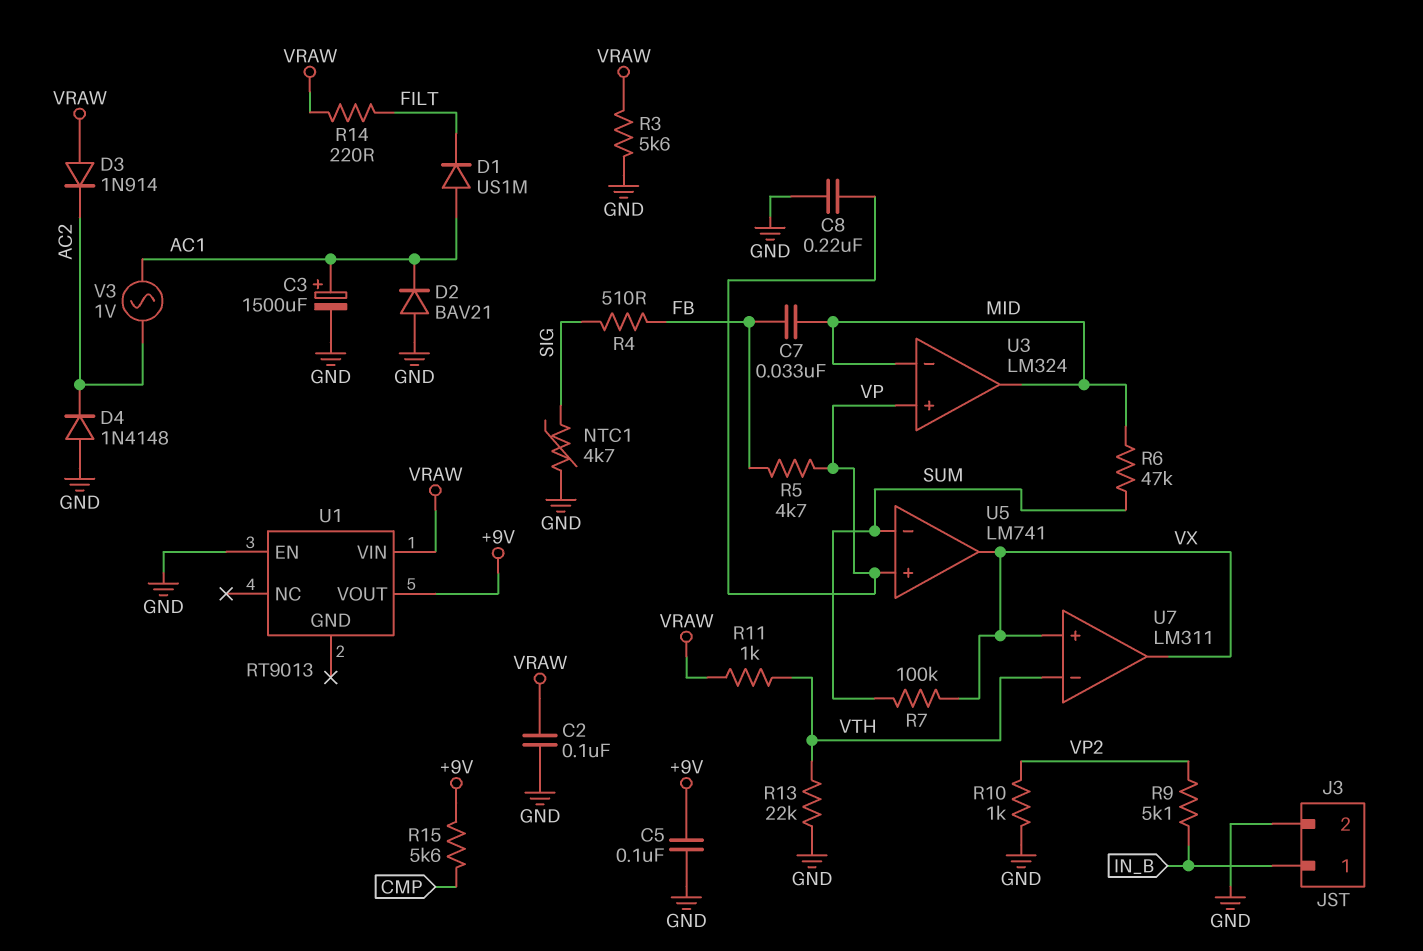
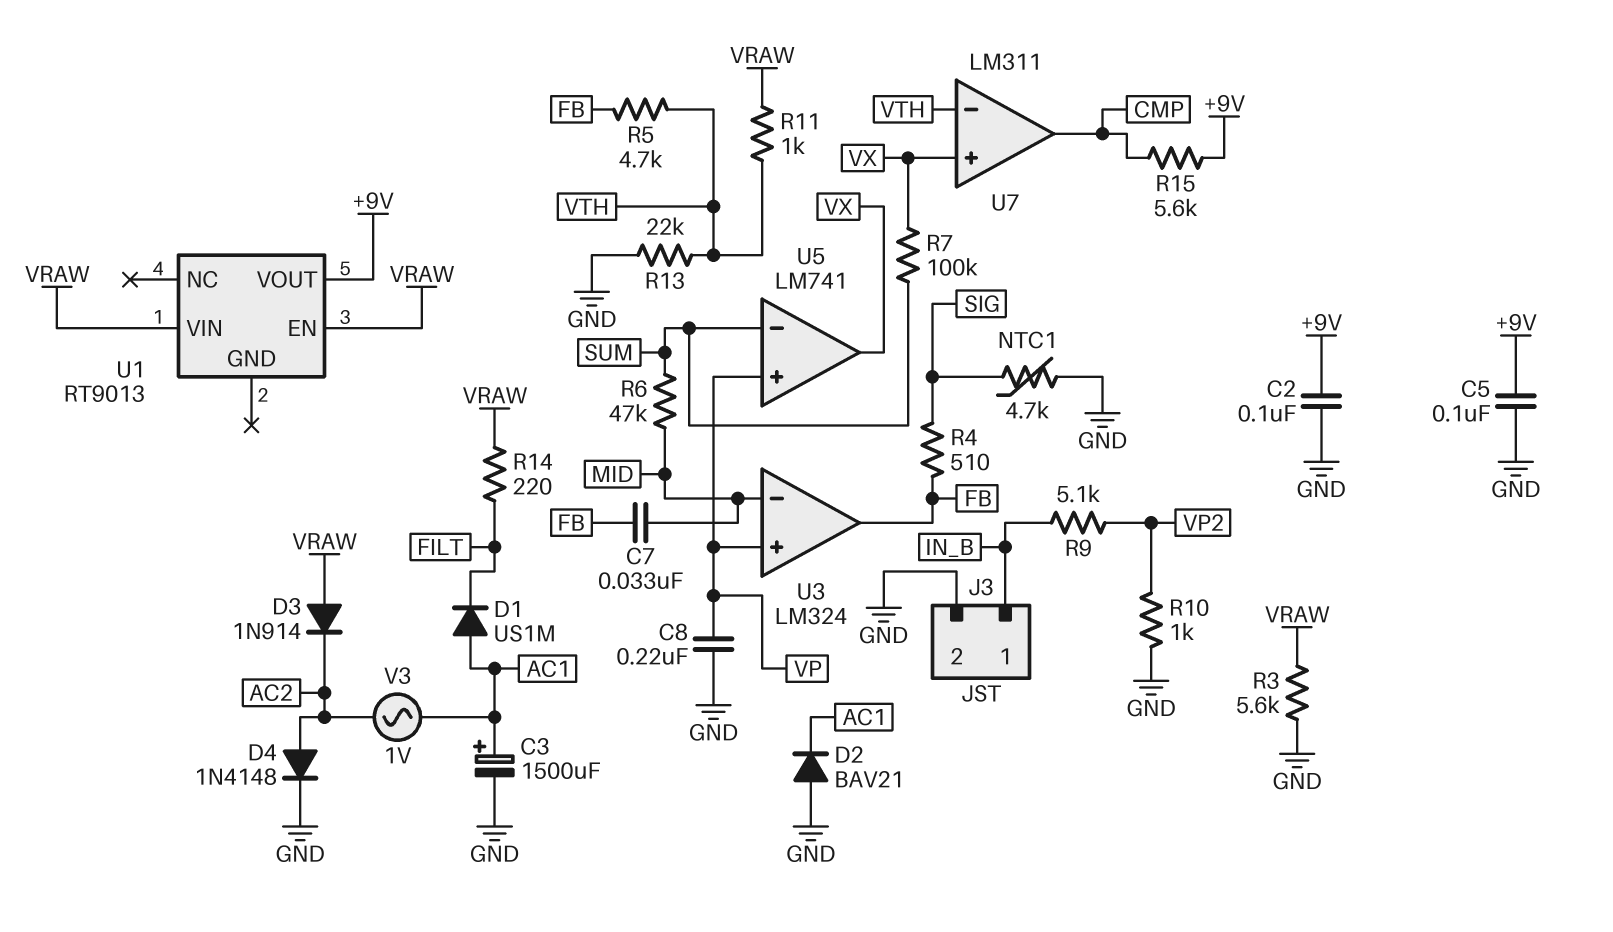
C2: 100nF (GND, VRAW) -> 100nF (+9V, GND)
D4: diode 1N4148 (A GND, K AC2) -> diode 1N4148 (A AC2, K GND)
R5: 4.7k (FB, VP) -> 4.7k (FB, VTH)
U1 pin EN: GND -> VRAW
U3 pin out: MID -> FB
U7 pin out: VX -> CMP

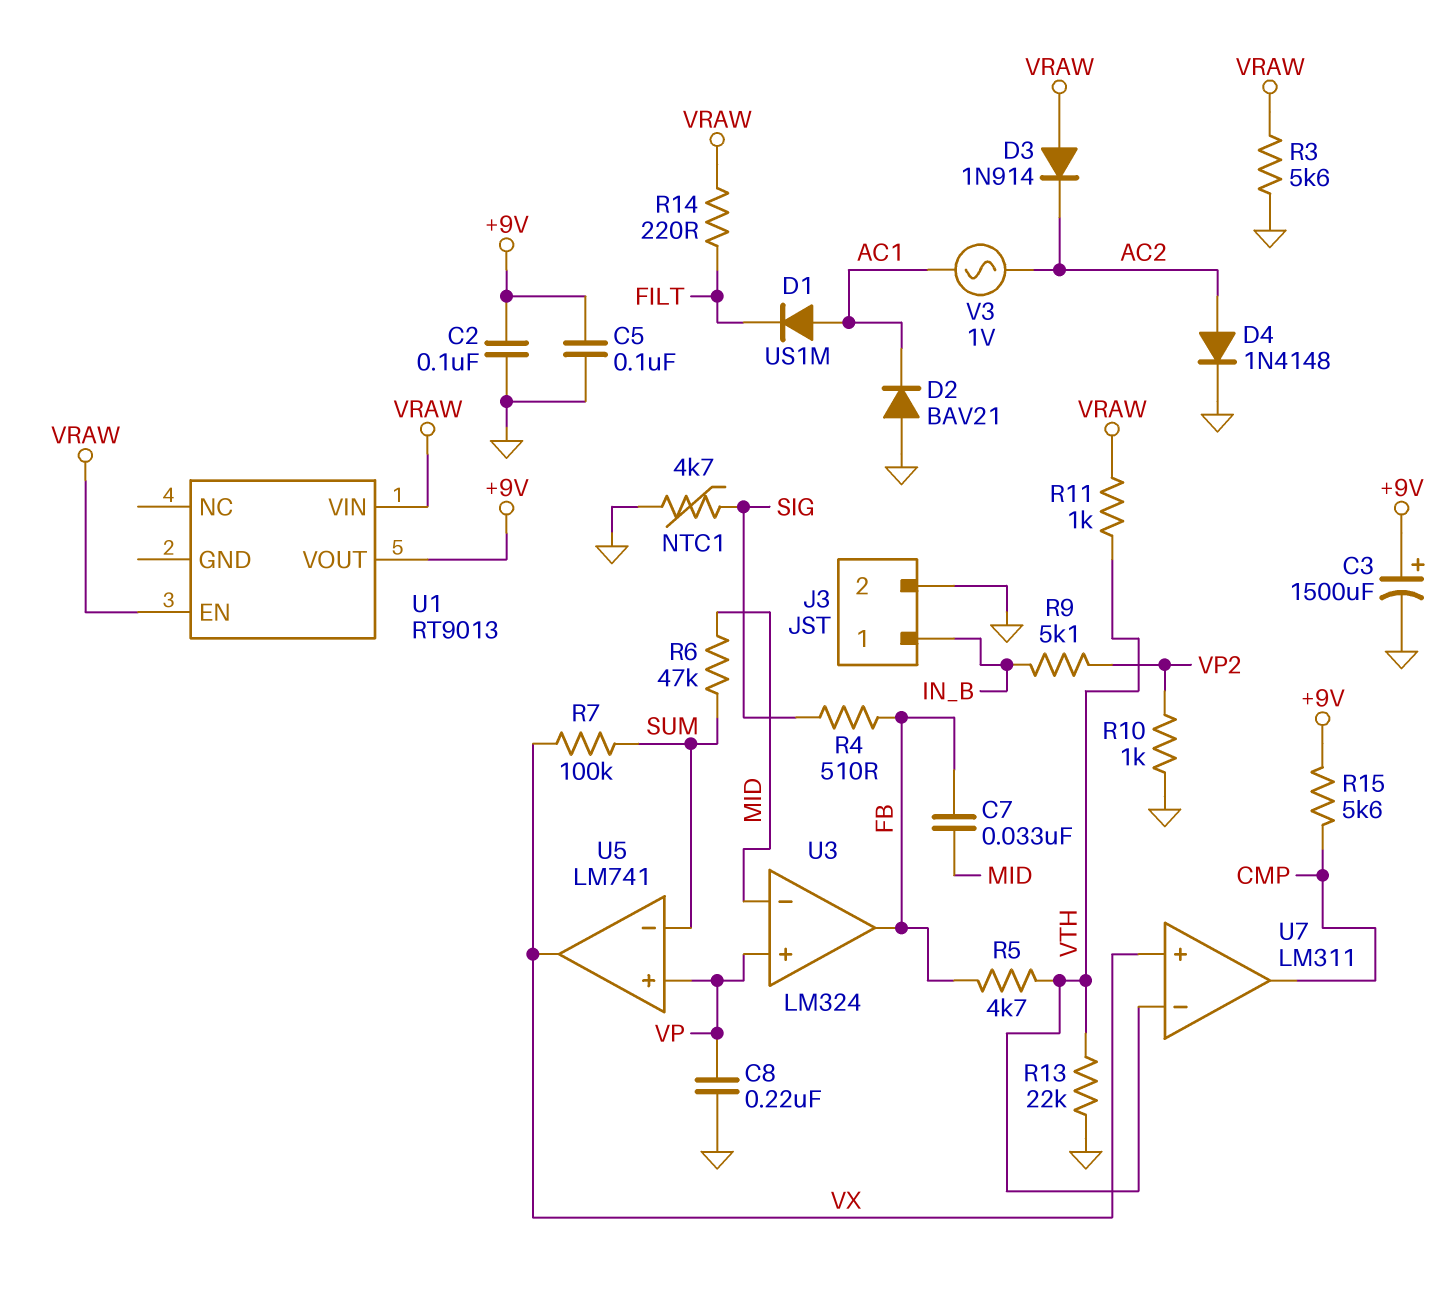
C3: 1500uF (plus AC1, minus GND) -> 1500uF (plus +9V, minus GND)

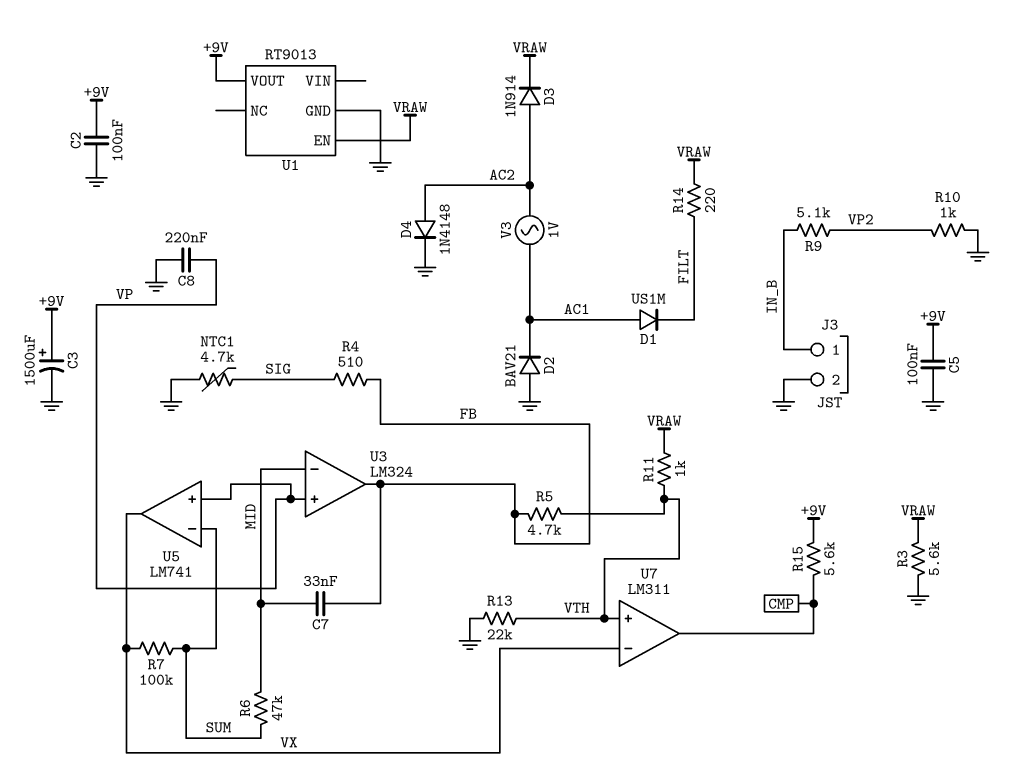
D3: diode 1N914 (A VRAW, K AC2) -> diode 1N914 (A AC2, K VRAW)
U1 pin GND: none -> GND
U1 pin VIN: VRAW -> none
U7 pin in+: VX -> VTH
U7 pin in-: VTH -> VX

